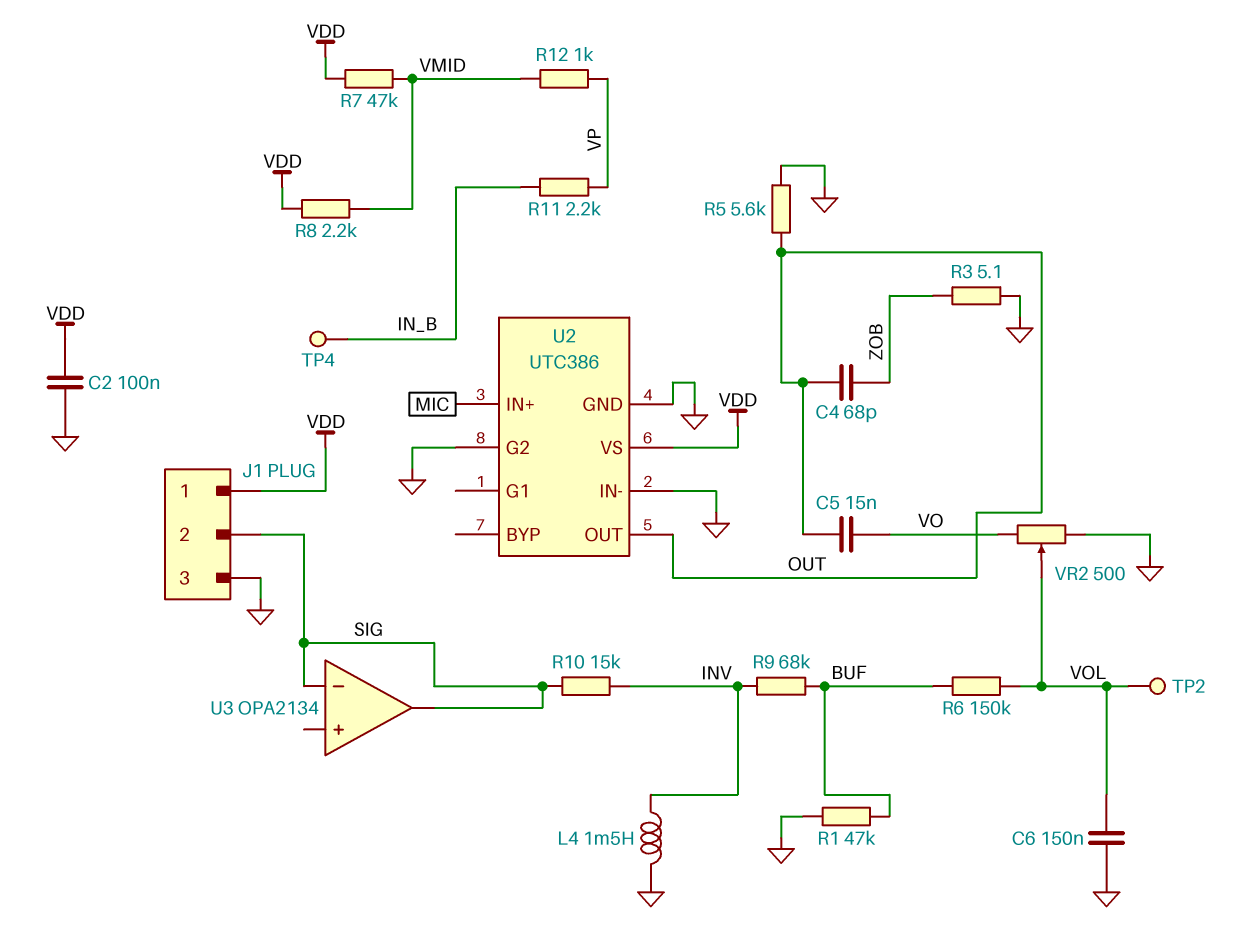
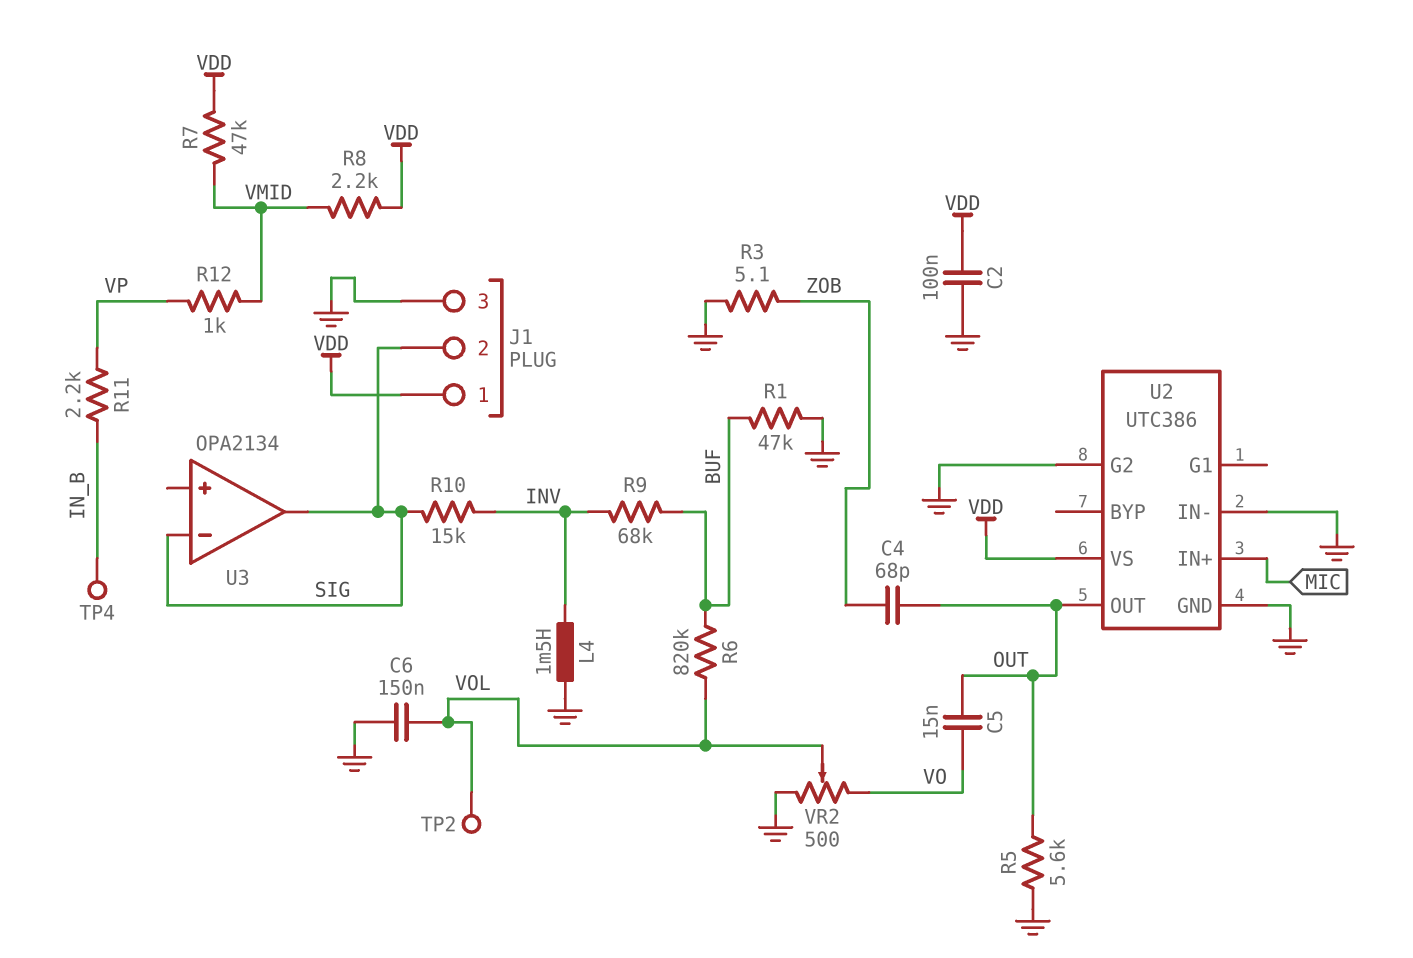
R6: 150k (BUF, VOL) -> 820k (BUF, VOL)

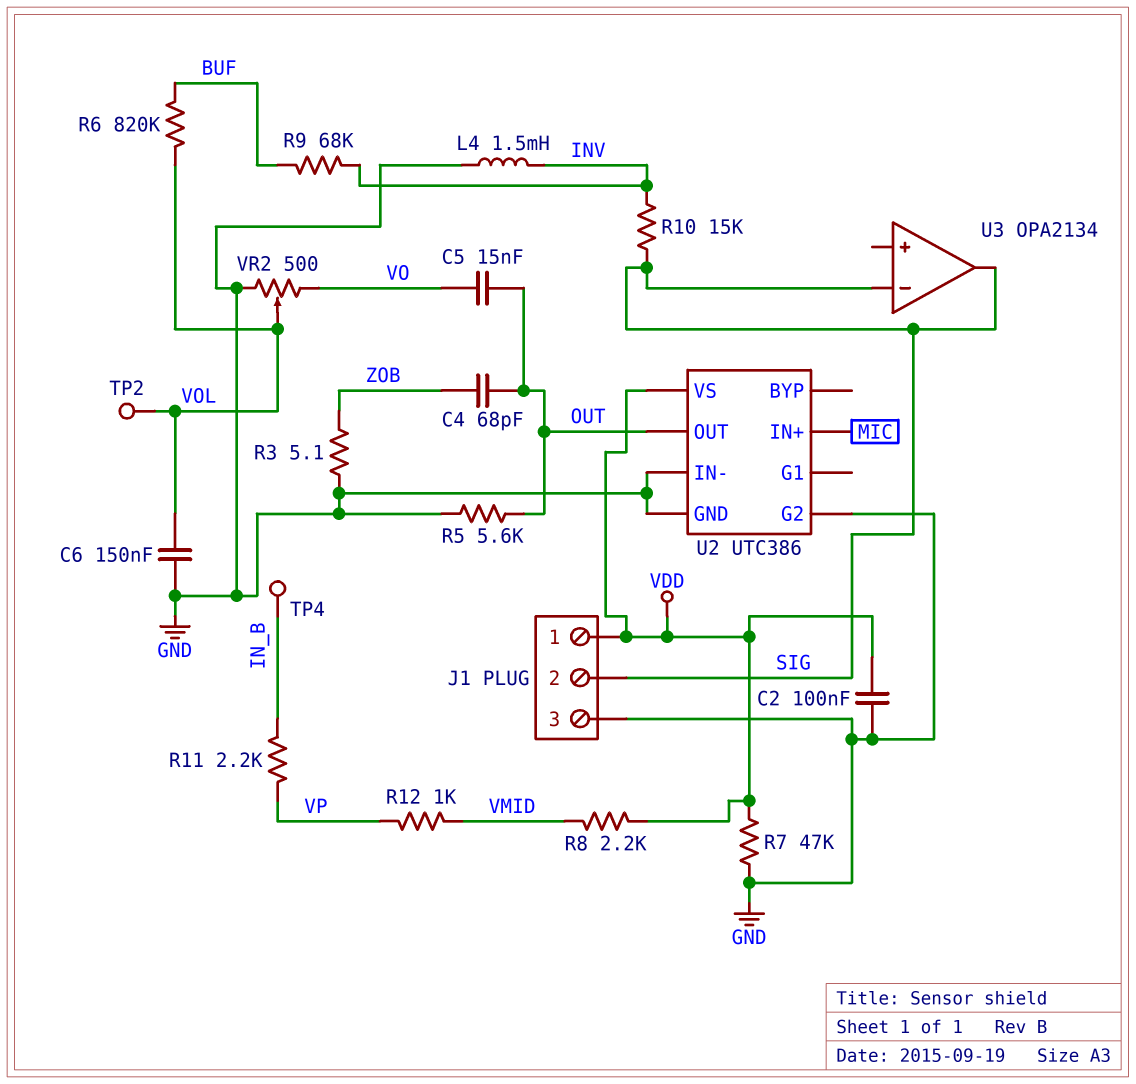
R1: 47k (BUF, GND) -> none
R7: 47k (VDD, VMID) -> 47k (GND, VDD)

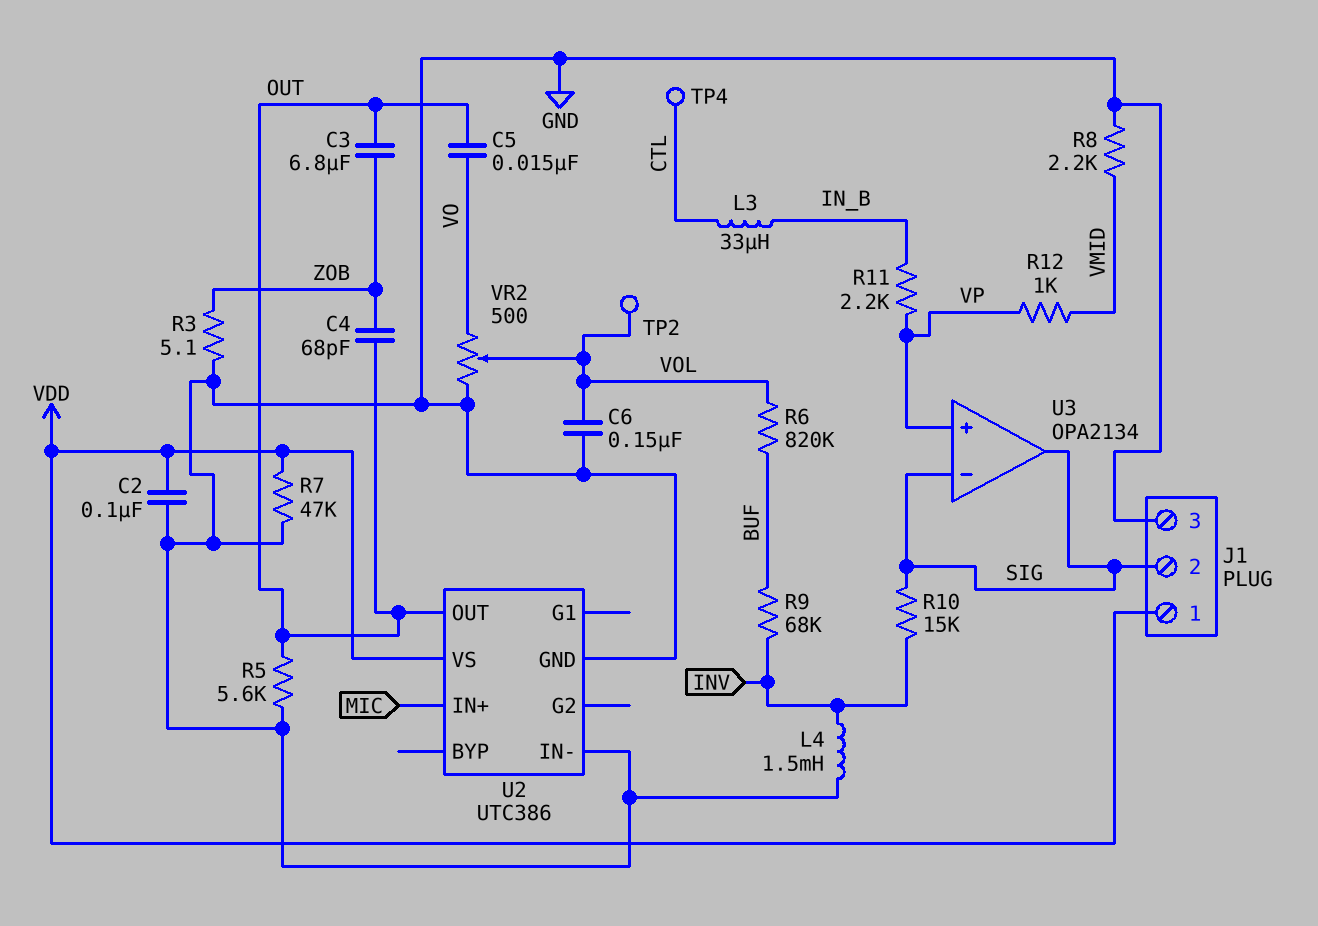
C3: none -> 6.8uF (OUT, ZOB)
L3: none -> 33uH (CTL, IN_B)
R8: 2.2k (VDD, VMID) -> 2.2k (GND, VMID)
TP4: test point (IN_B) -> test point (CTL)
U2 pin G2: GND -> none
U3 pin in+: none -> VP

